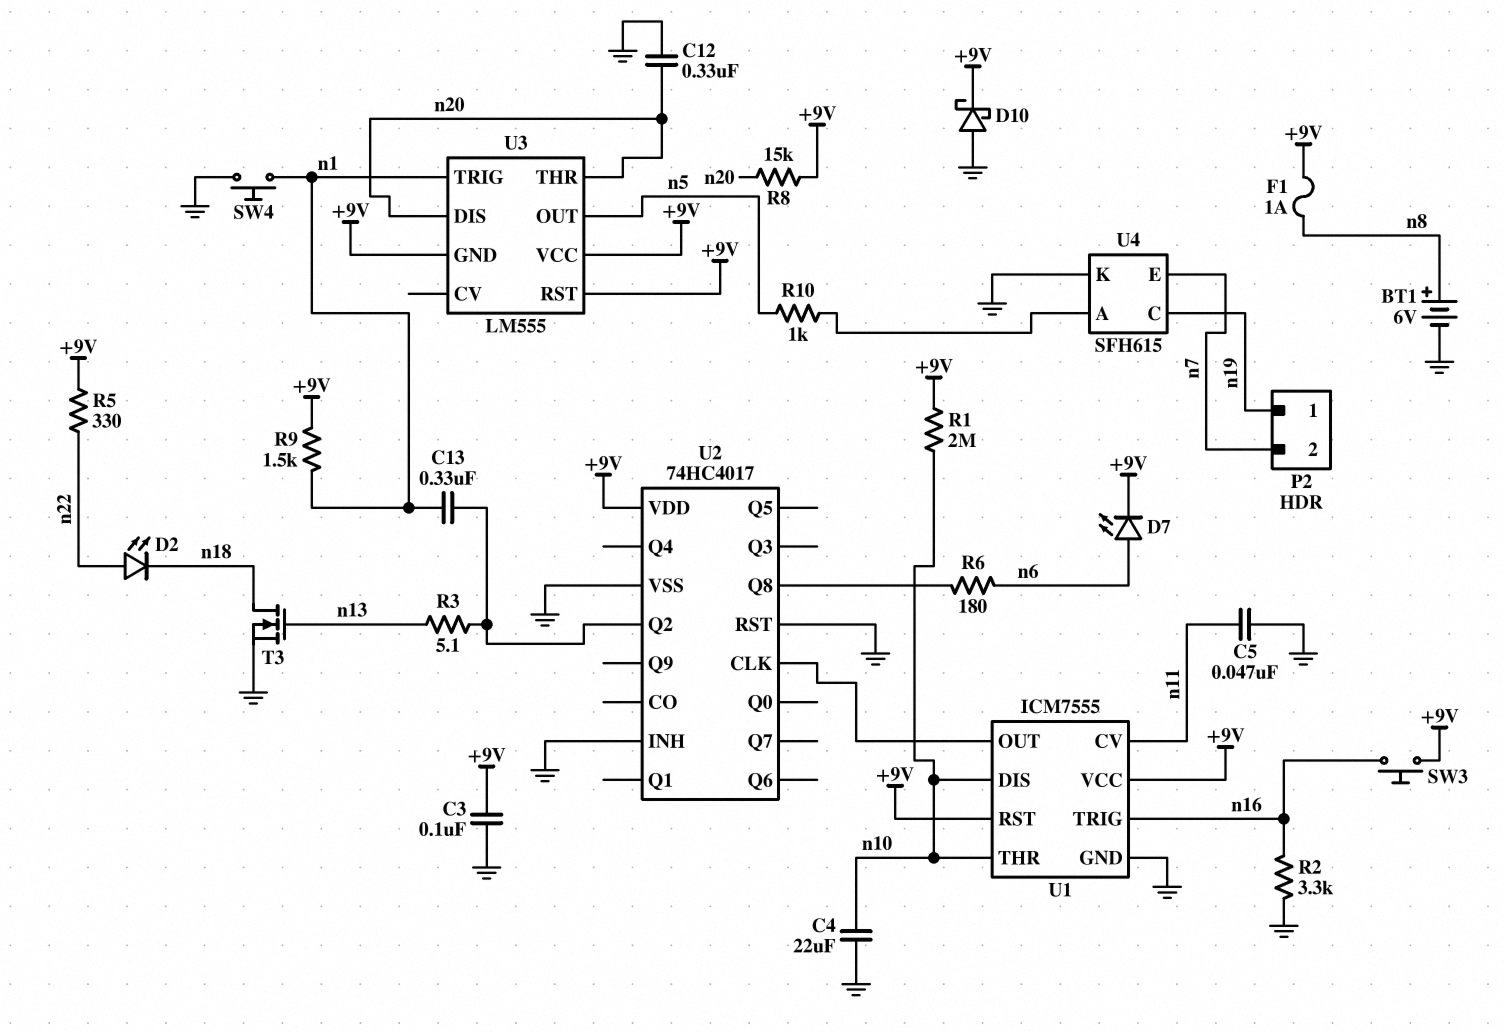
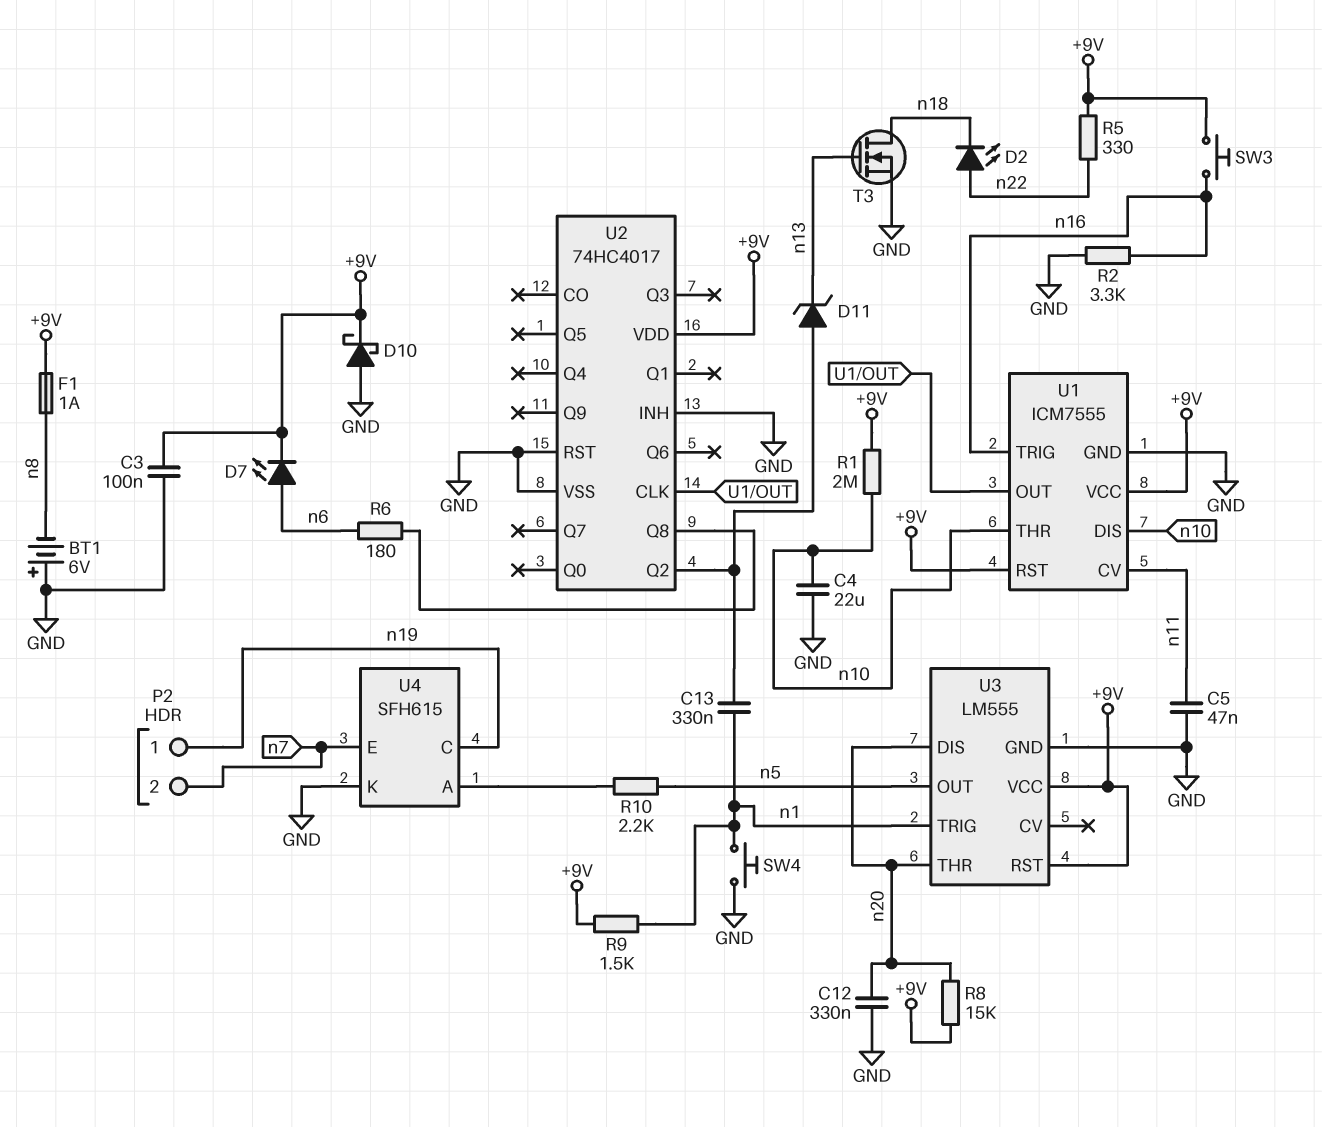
BT1: 6V (plus n8, minus GND) -> 6V (plus GND, minus n8)
D11: none -> zener (A U2/Q2, K n13)
R3: 5.1 (U2/Q2, n13) -> none
R10: 1k (U4/A, n5) -> 2.2k (U4/A, n5)
U3 pin GND: +9V -> GND

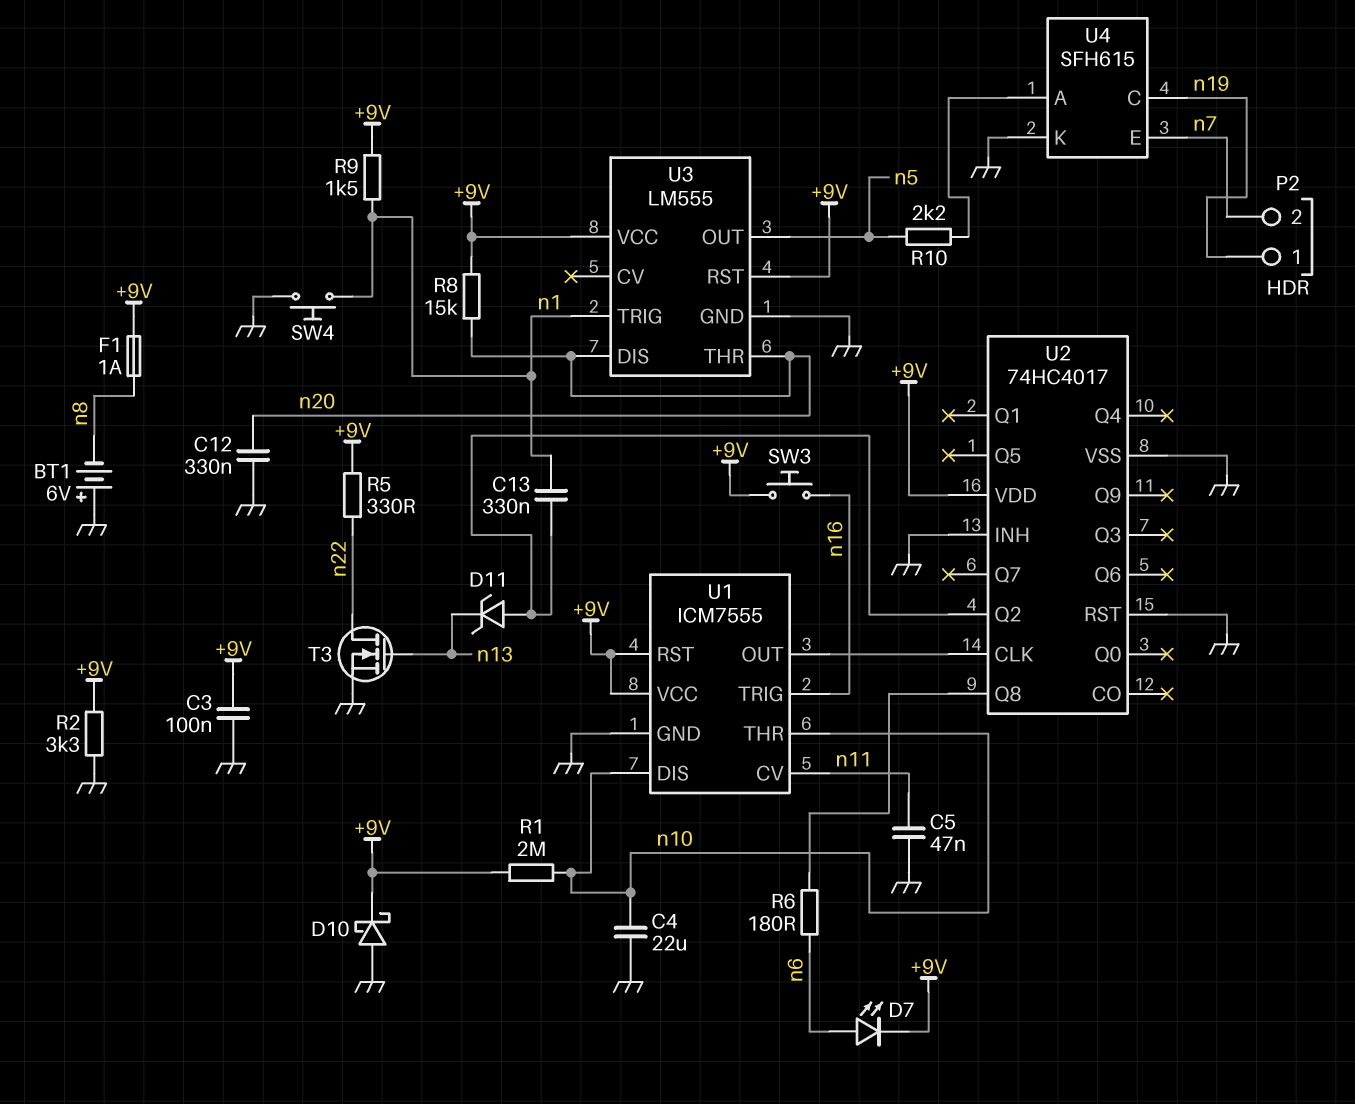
D2: LED (A n22, K n18) -> none
R2: 3.3k (GND, n16) -> 3.3k (+9V, GND)
T3: NMOS (G n13, D n18, S GND) -> NMOS (G n13, D n22, S GND)

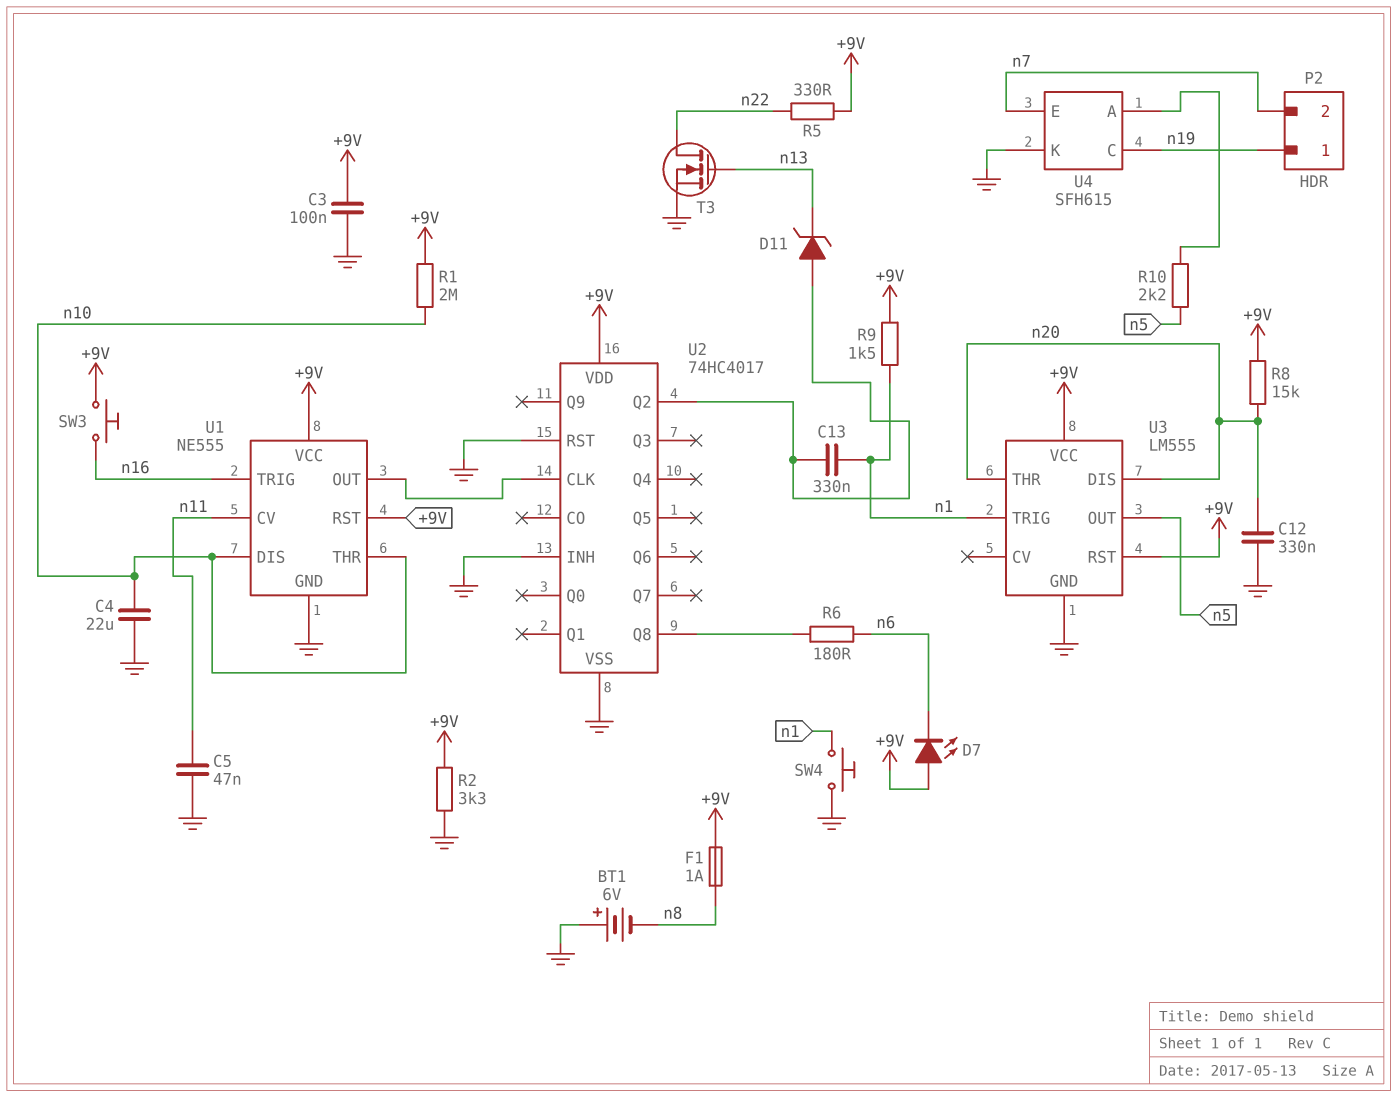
D7: LED (A n6, K +9V) -> LED (A +9V, K n6)
D10: schottky (A GND, K +9V) -> none
U1: ICM7555 -> NE555

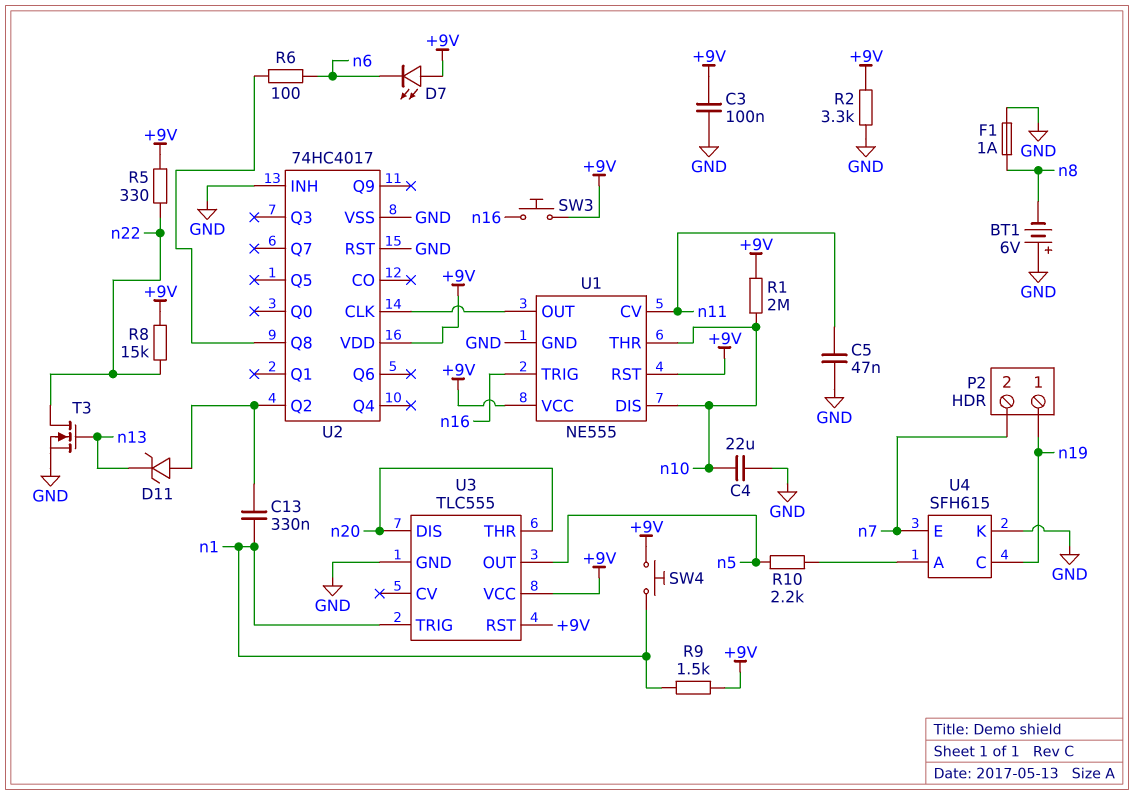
C12: 330nF (GND, n20) -> none
F1: 1A (+9V, n8) -> 1A (GND, n8)
R6: 180 (U2/Q8, n6) -> 100 (U2/Q8, n6)
R8: 15k (+9V, n20) -> 15k (+9V, n22)
SW4: button (GND, n1) -> button (+9V, n1)
U3: LM555 -> TLC555

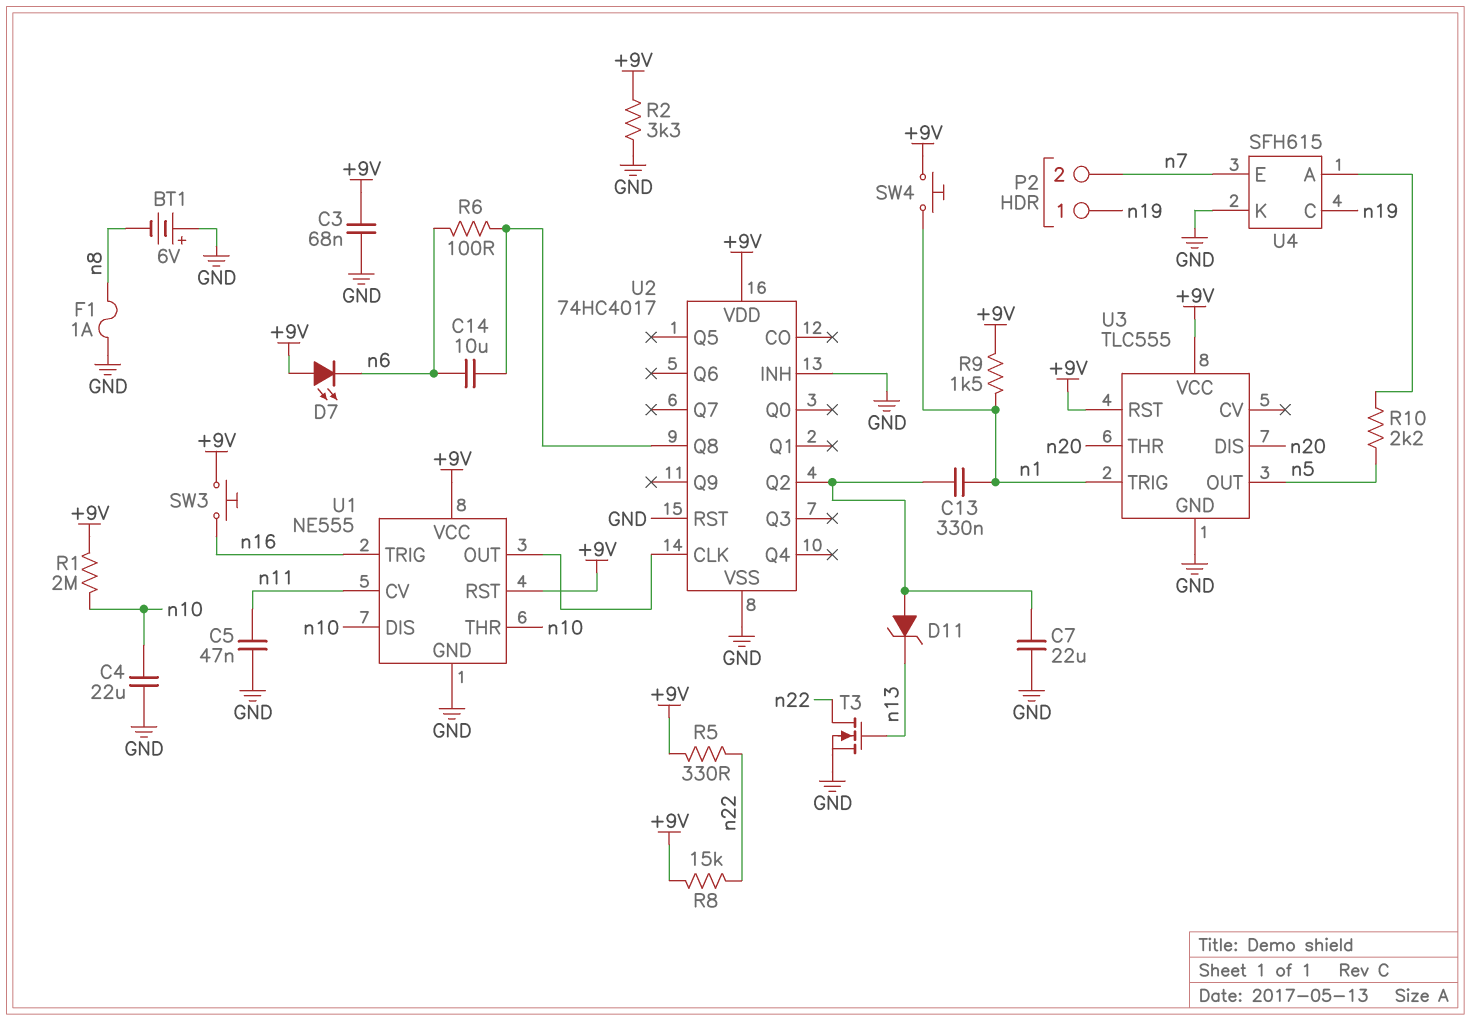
C3: 100nF (+9V, GND) -> 68nF (+9V, GND)
C7: none -> 22uF (GND, U2/Q2)
C14: none -> 10uF (U2/Q8, n6)

